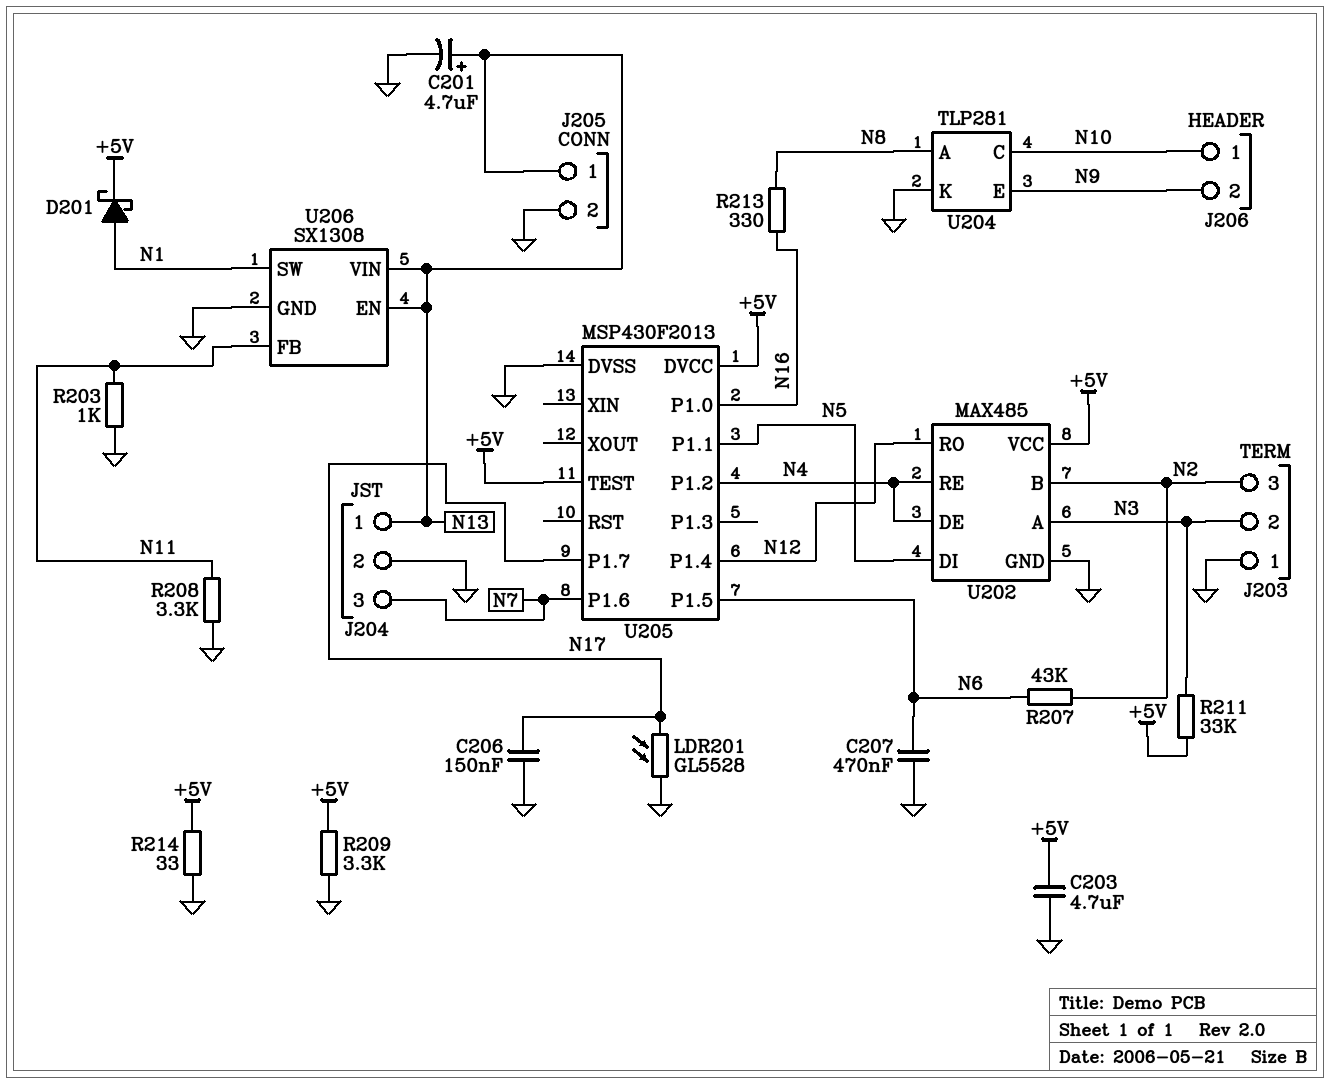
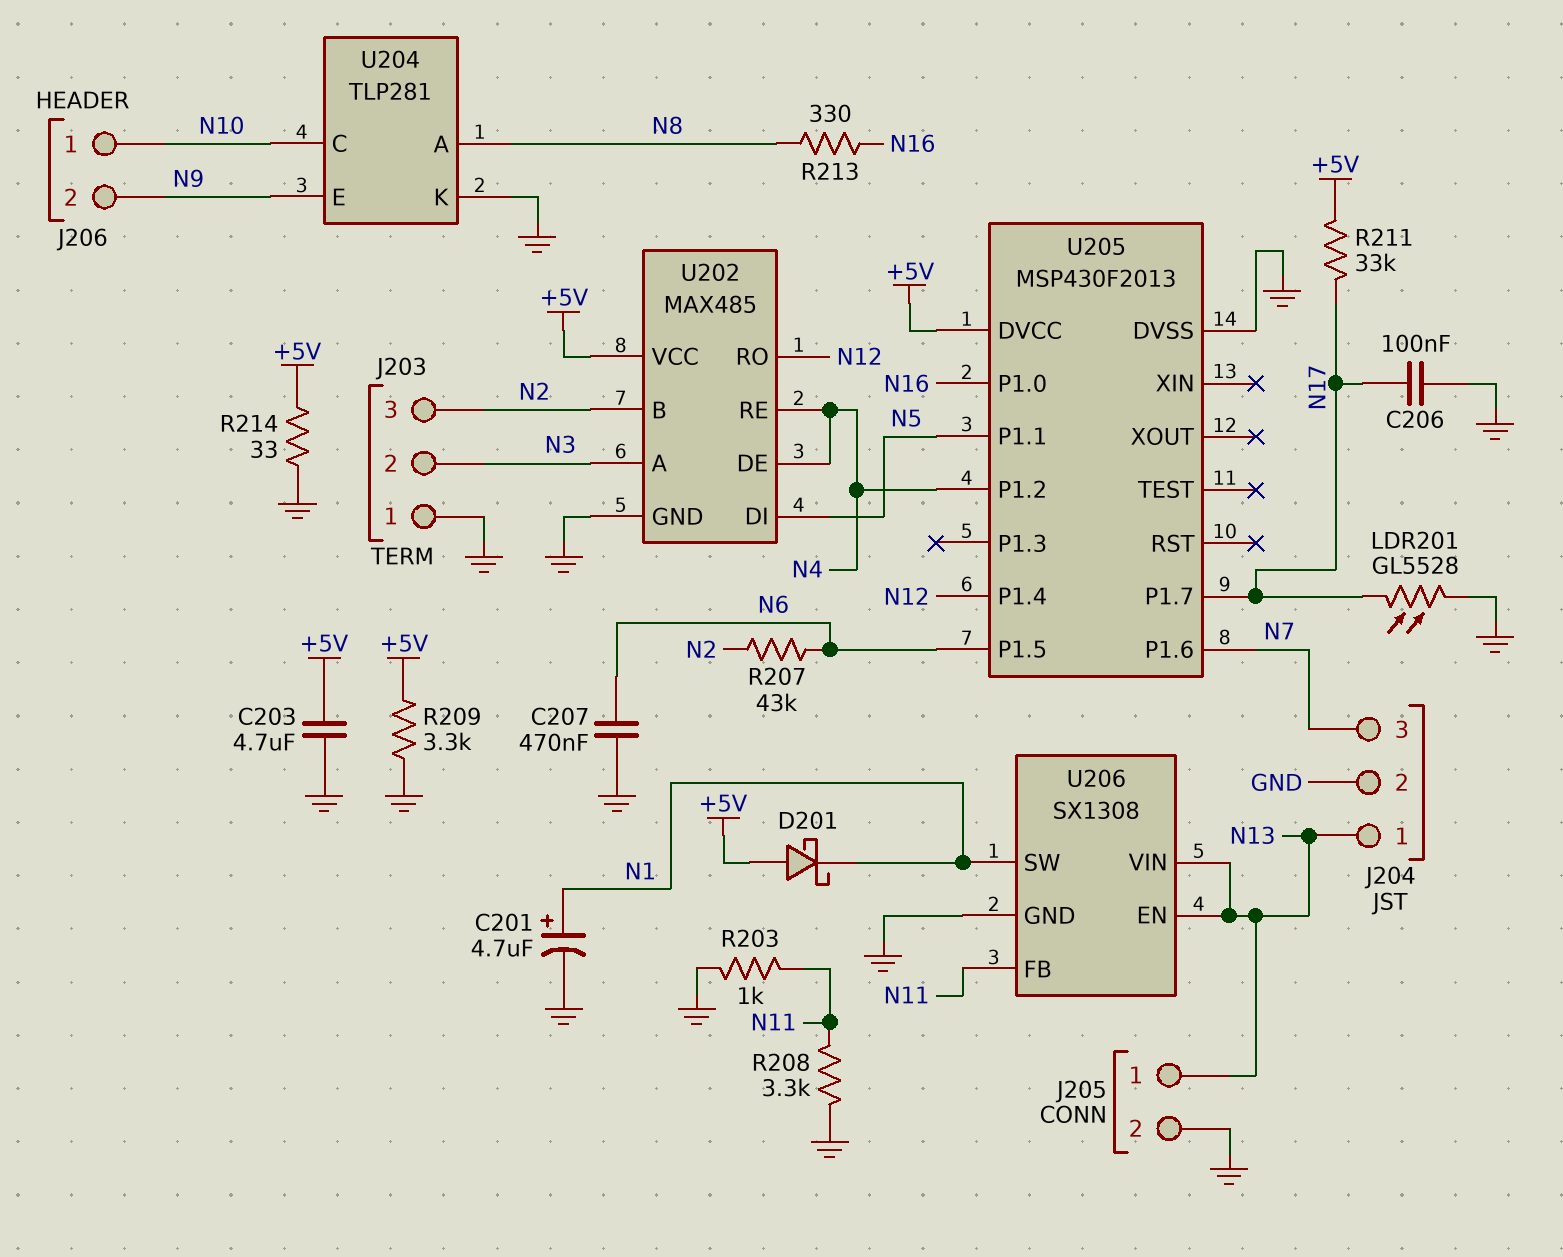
C201: 4.7uF (plus N13, minus GND) -> 4.7uF (plus N1, minus GND)
C206: 150nF (GND, N17) -> 100nF (GND, N17)
D201: schottky (A N1, K +5V) -> schottky (A +5V, K N1)
R211: 33k (+5V, N3) -> 33k (+5V, N17)
U205 pin TEST: +5V -> none

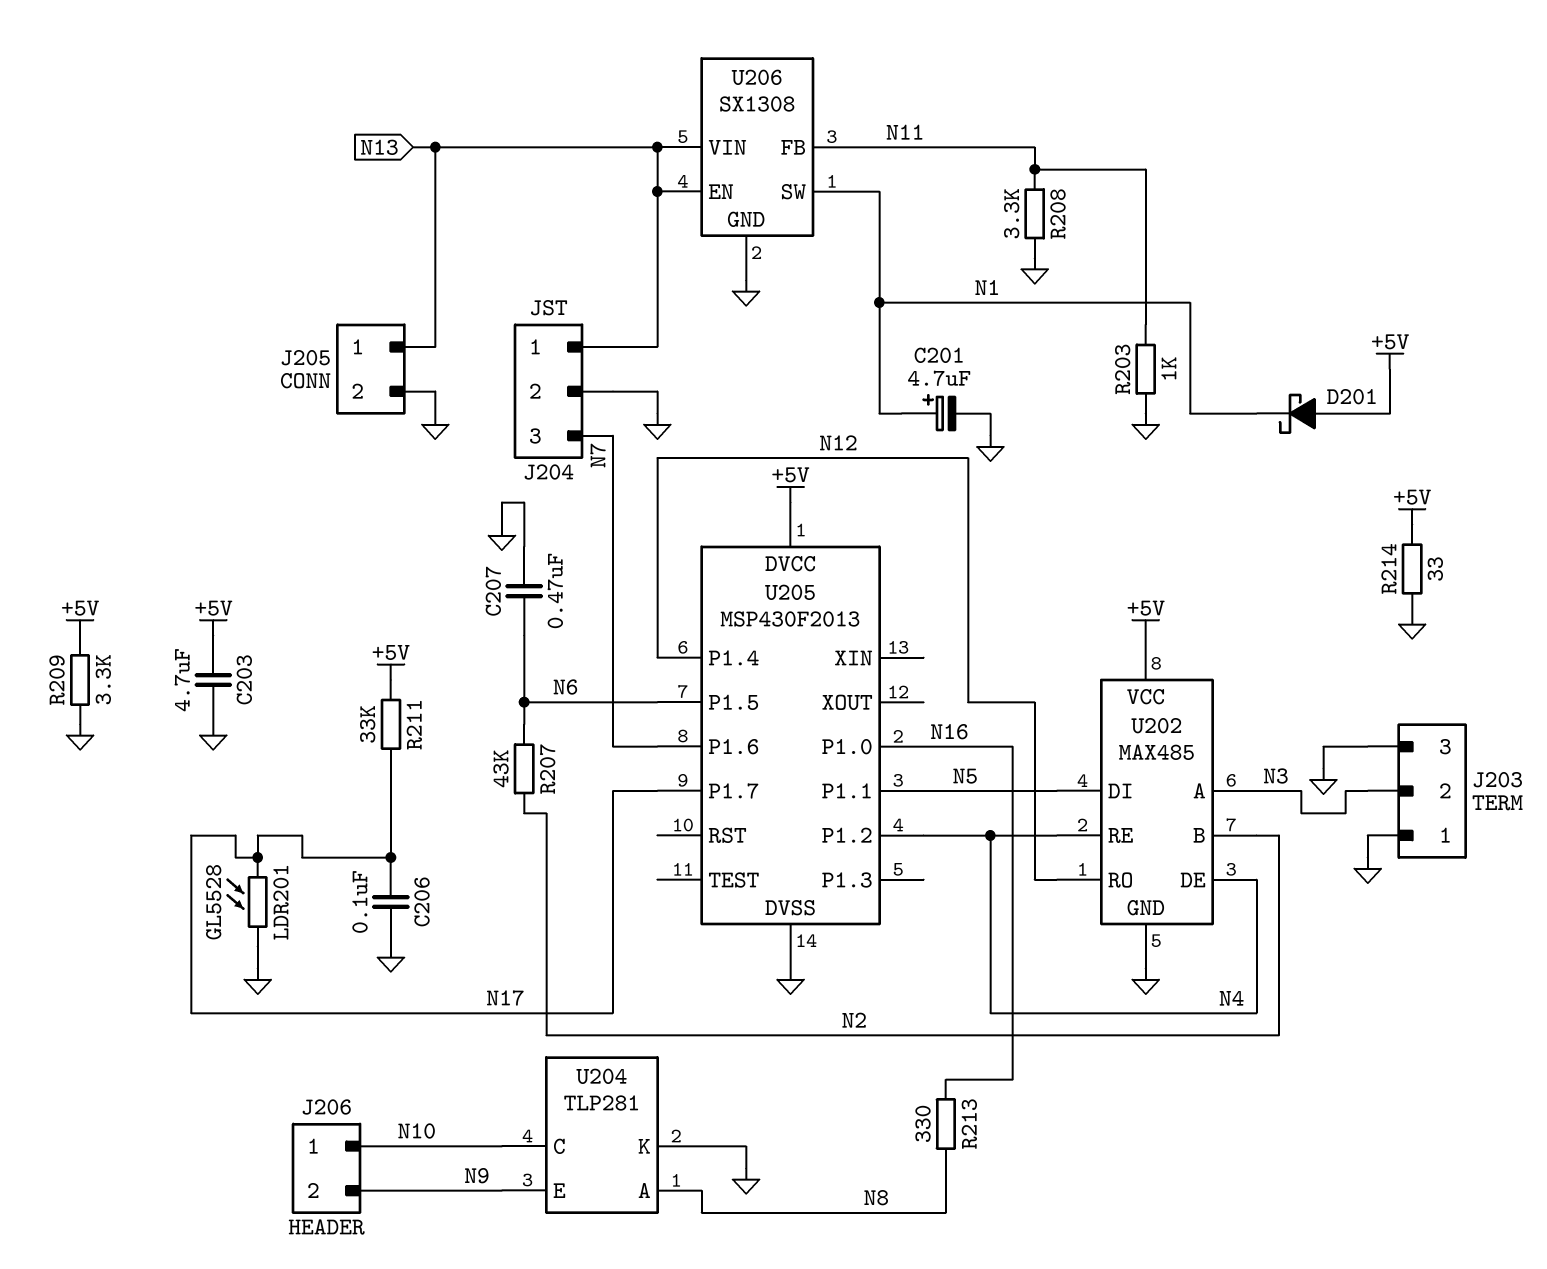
J203 pin 3: N2 -> GND

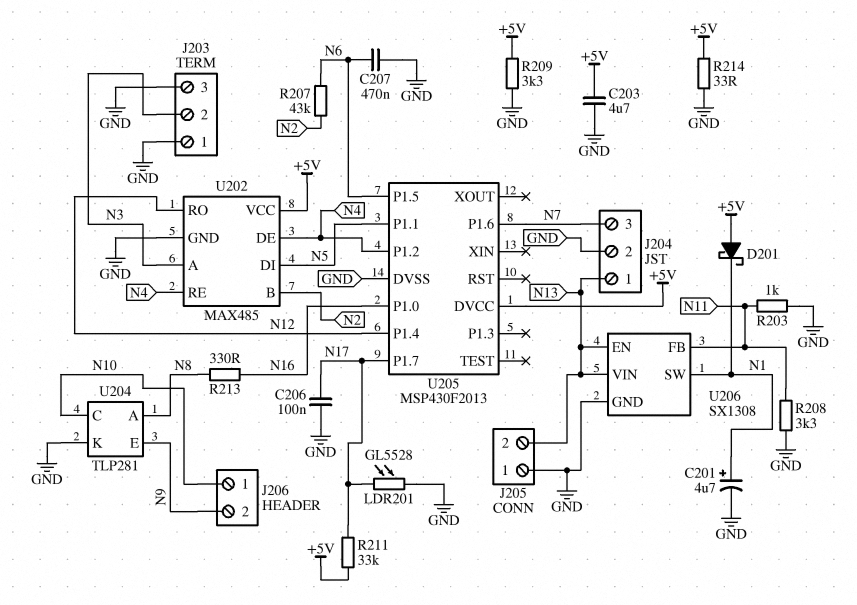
J205 pin 1: N13 -> GND
J205 pin 2: GND -> N13

